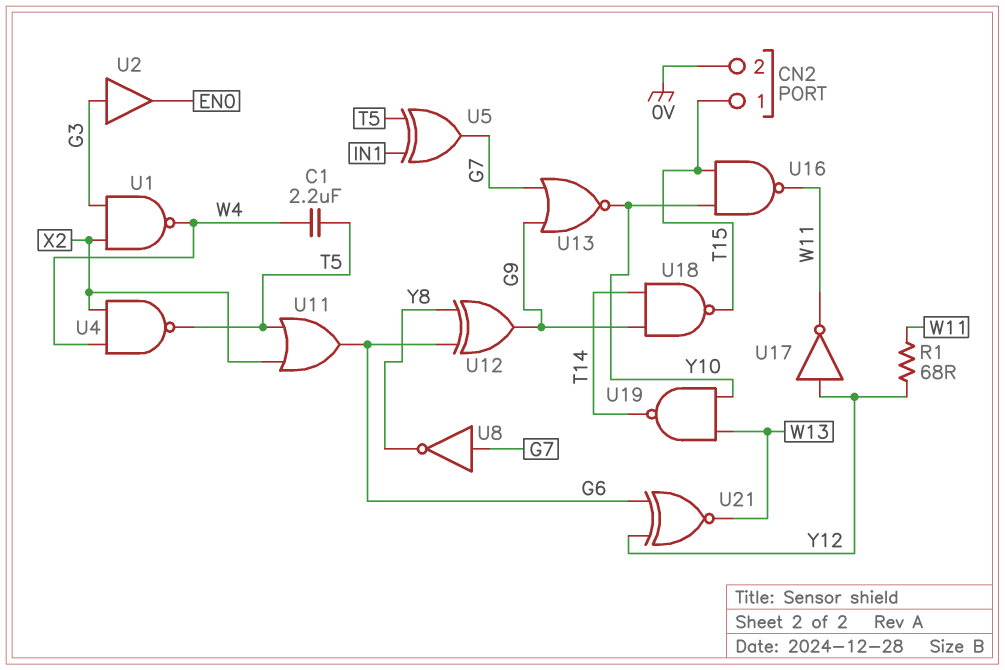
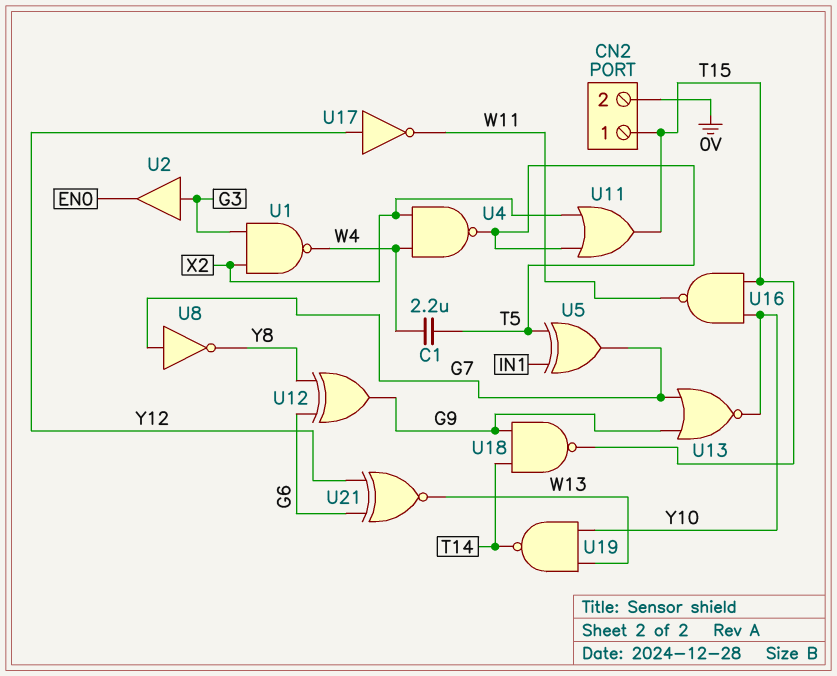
R1: 68 (W11, Y12) -> none
U11: OR (in T5, in X2, out G6) -> OR (in T5, in X2, out T15)

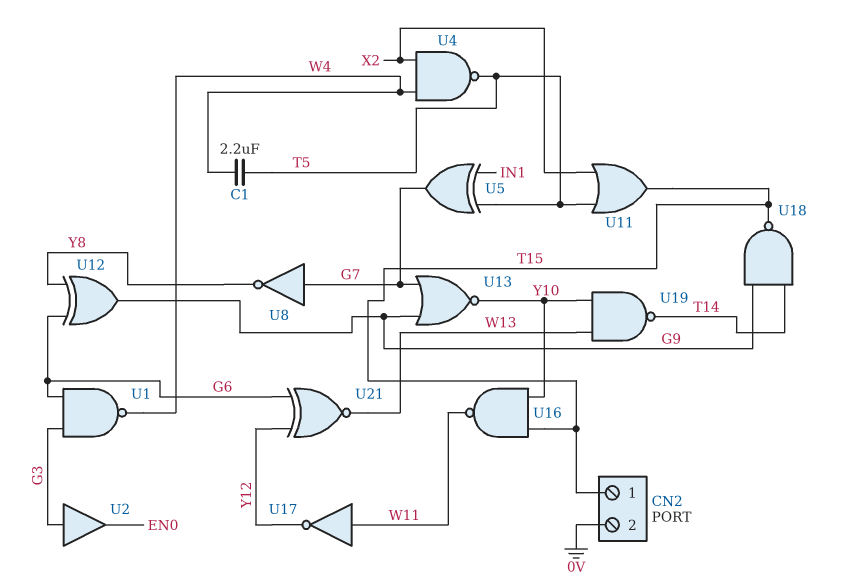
U1: NAND (in G3, in X2, out W4) -> NAND (in G3, in G6, out W4)
U17: NOT (in Y12, out W11) -> NOT (in W11, out Y12)

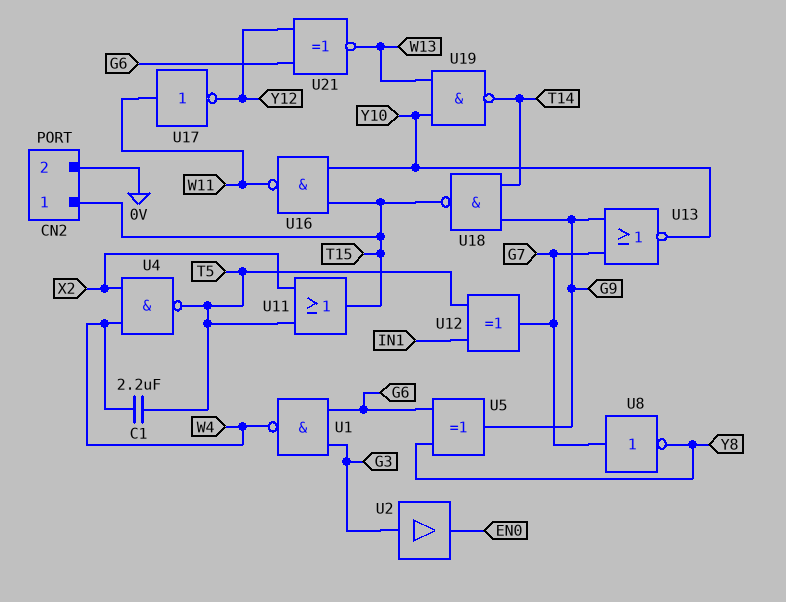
U5: XOR (in IN1, in T5, out G7) -> XOR (in G6, in Y8, out G9)
U12: XOR (in G6, in Y8, out G9) -> XOR (in IN1, in T5, out G7)

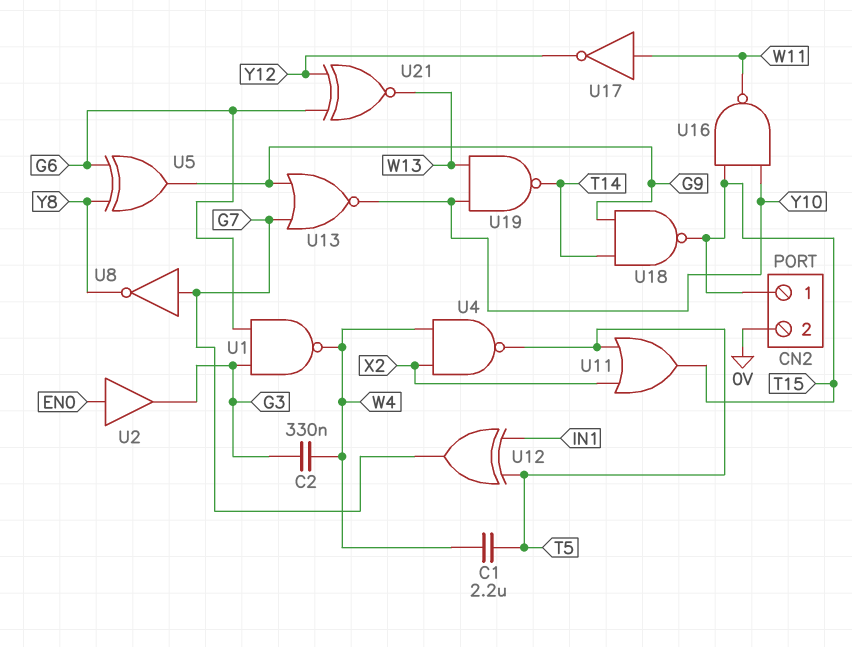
C2: none -> 330nF (G3, W4)
U2: buffer (in G3, out EN0) -> buffer (in EN0, out G3)

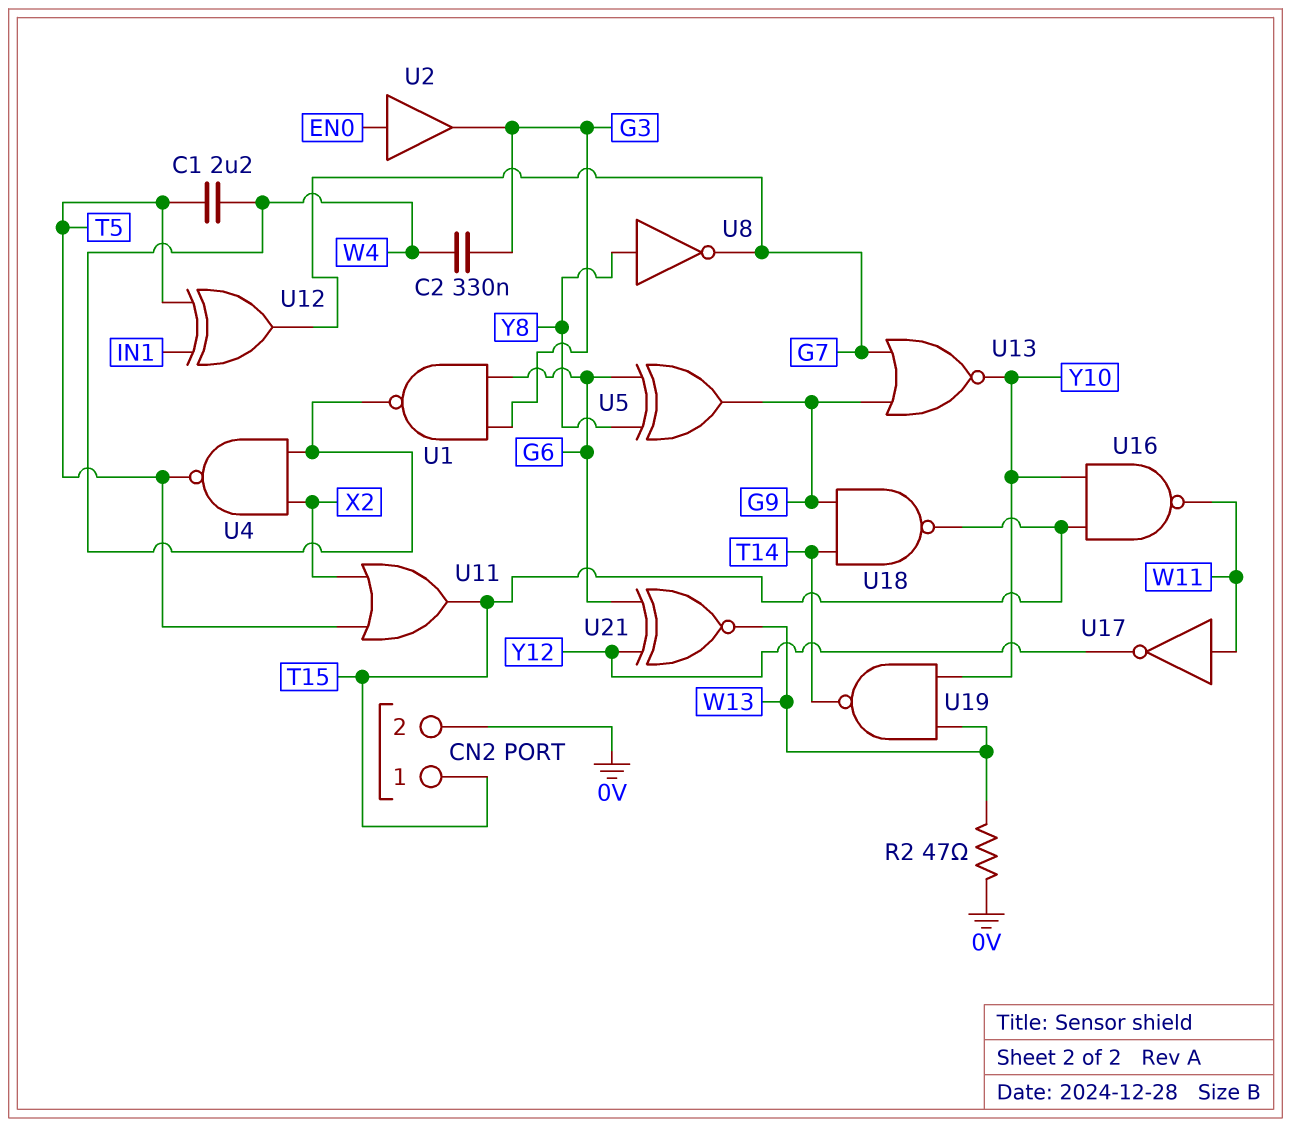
R2: none -> 47 (0V, W13)
U8: NOT (in G7, out Y8) -> NOT (in Y8, out G7)

